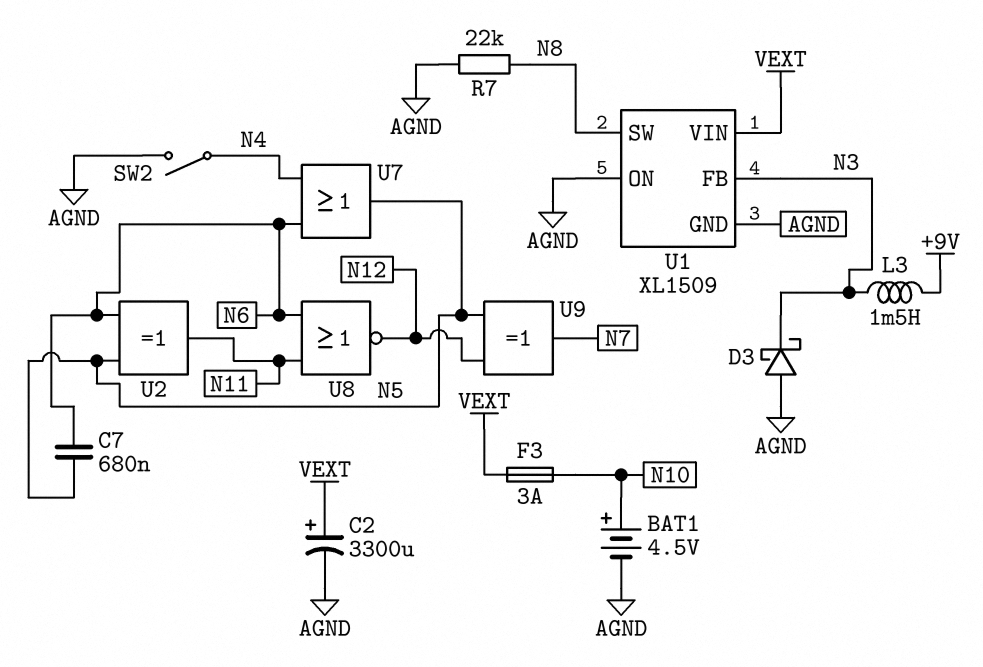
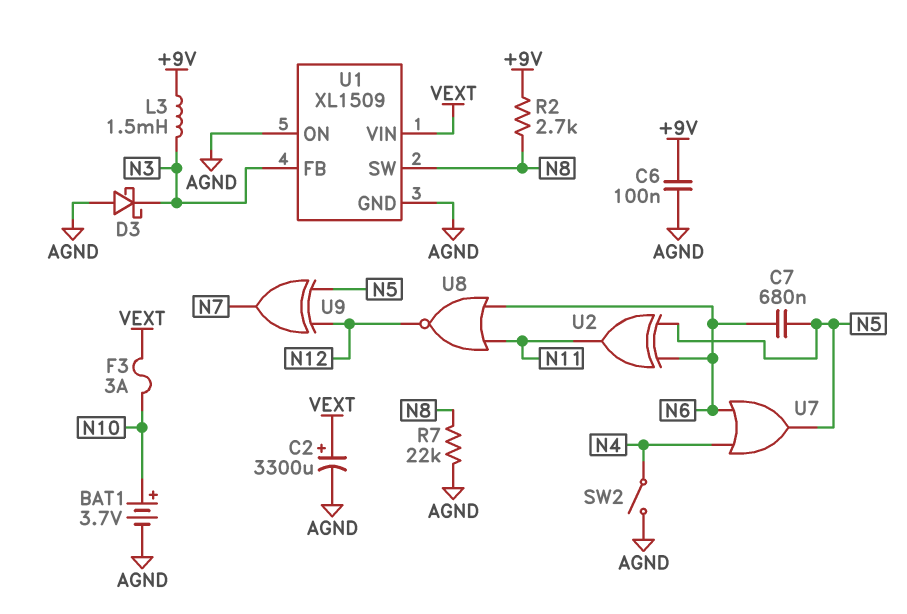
BAT1: 4.5V (plus N10, minus AGND) -> 3.7V (plus N10, minus AGND)
C6: none -> 100nF (+9V, AGND)
R2: none -> 2.7k (+9V, N8)

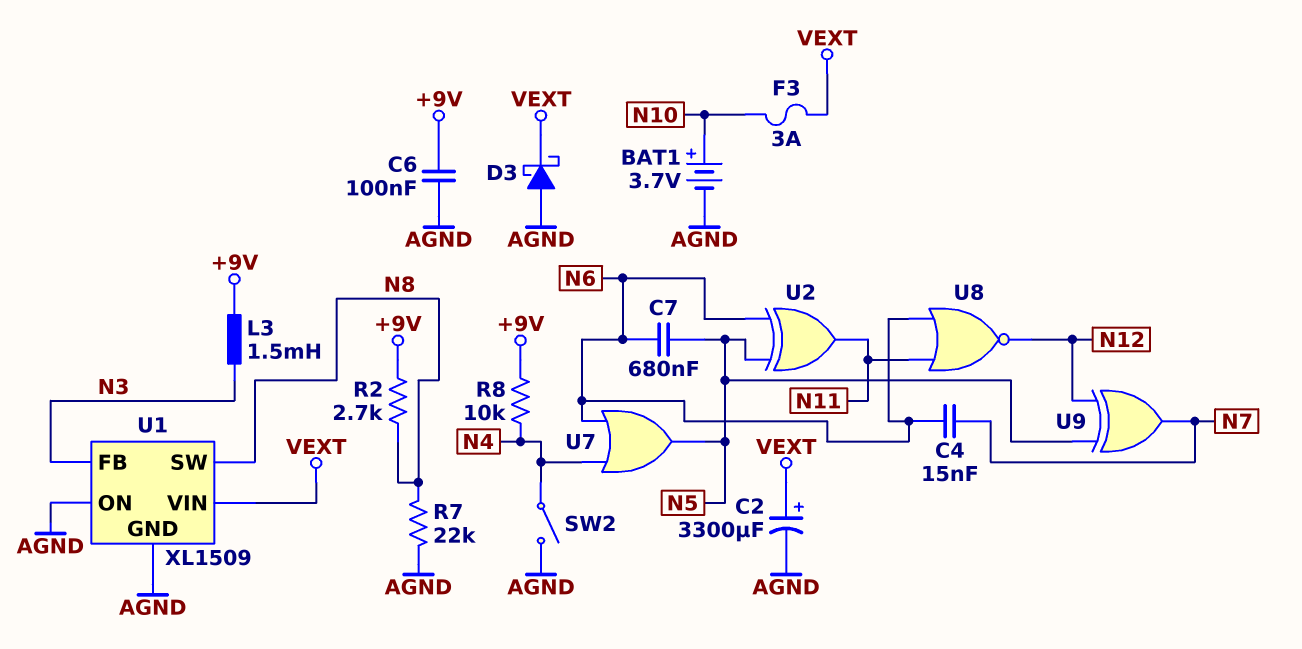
C4: none -> 15nF (N6, N7)
D3: schottky (A AGND, K N3) -> schottky (A AGND, K VEXT)
R8: none -> 10k (+9V, N4)

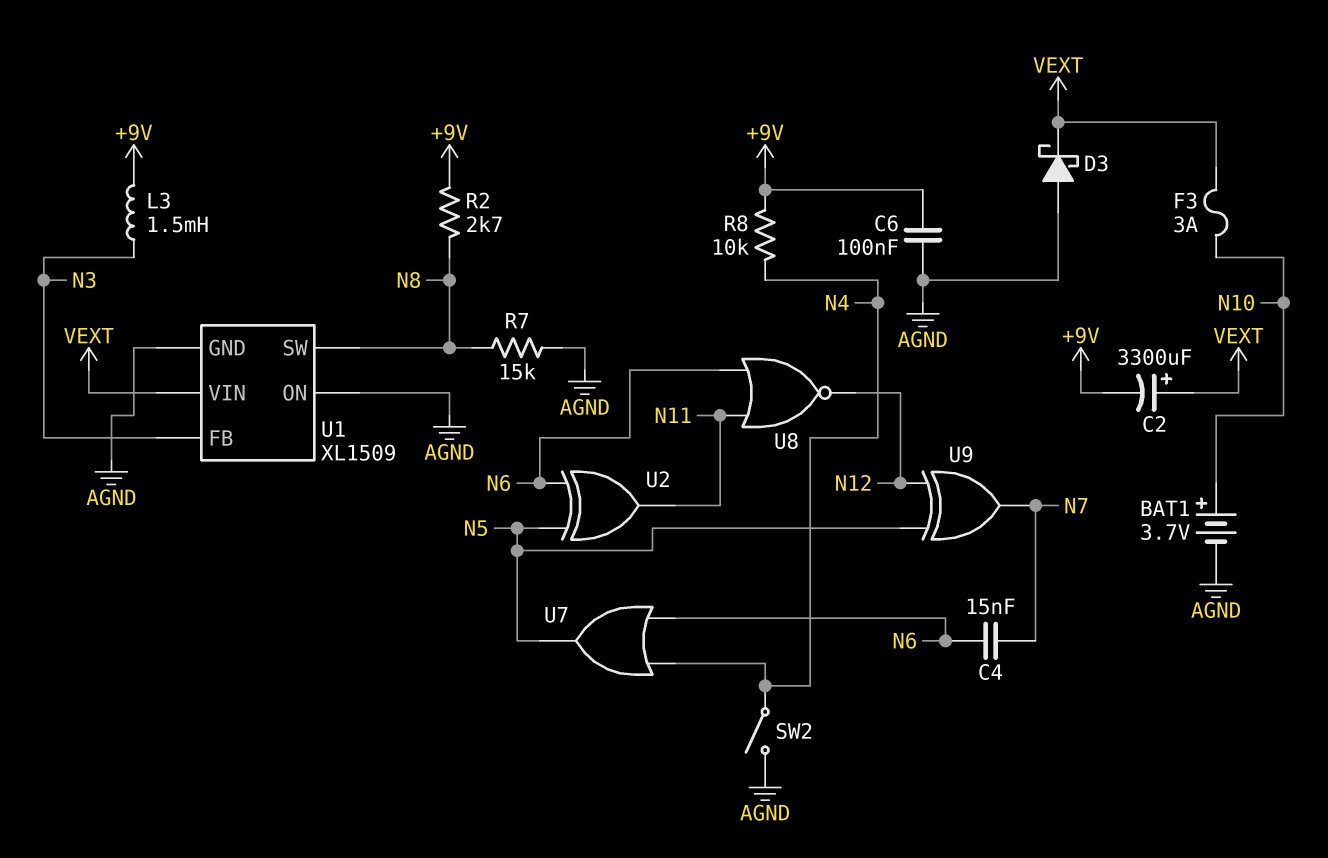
C2: 3300uF (plus VEXT, minus AGND) -> 3300uF (plus VEXT, minus +9V)
C7: 680nF (N5, N6) -> none
R7: 22k (AGND, N8) -> 15k (AGND, N8)

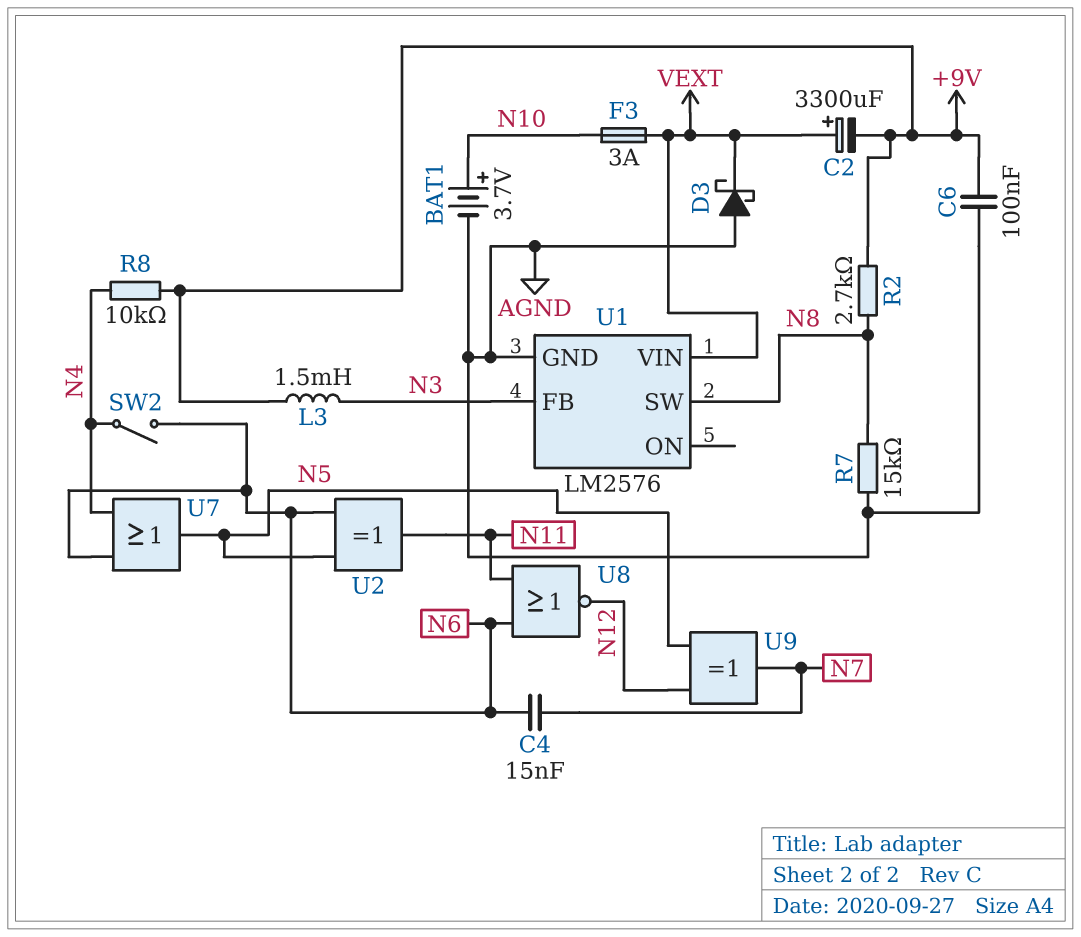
SW2: switch (AGND, N4) -> switch (N4, N6)
U1: XL1509 -> LM2576
U1 pin ON: AGND -> none

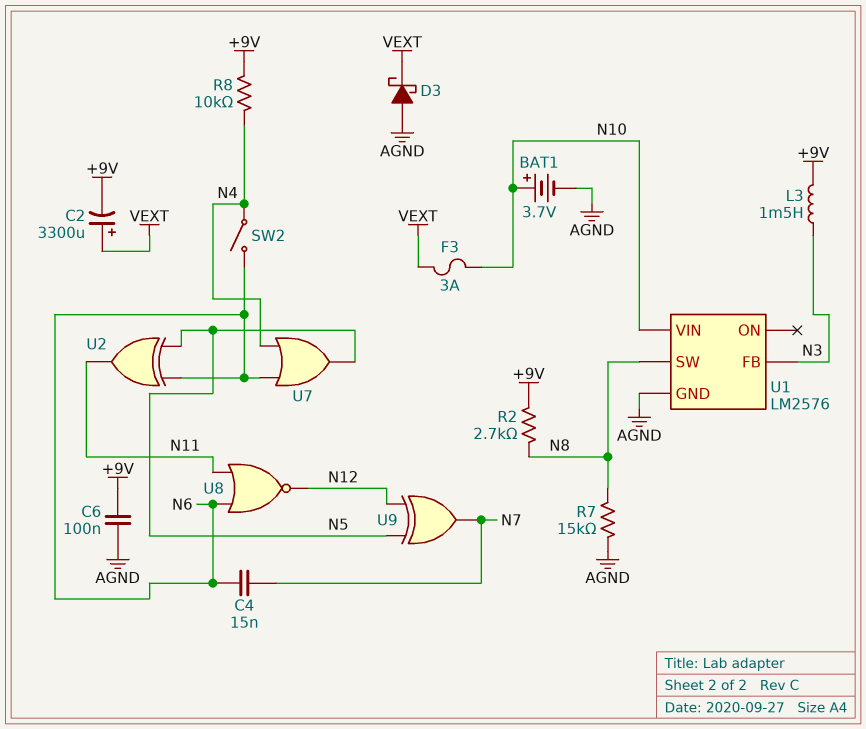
U1 pin VIN: VEXT -> N10

